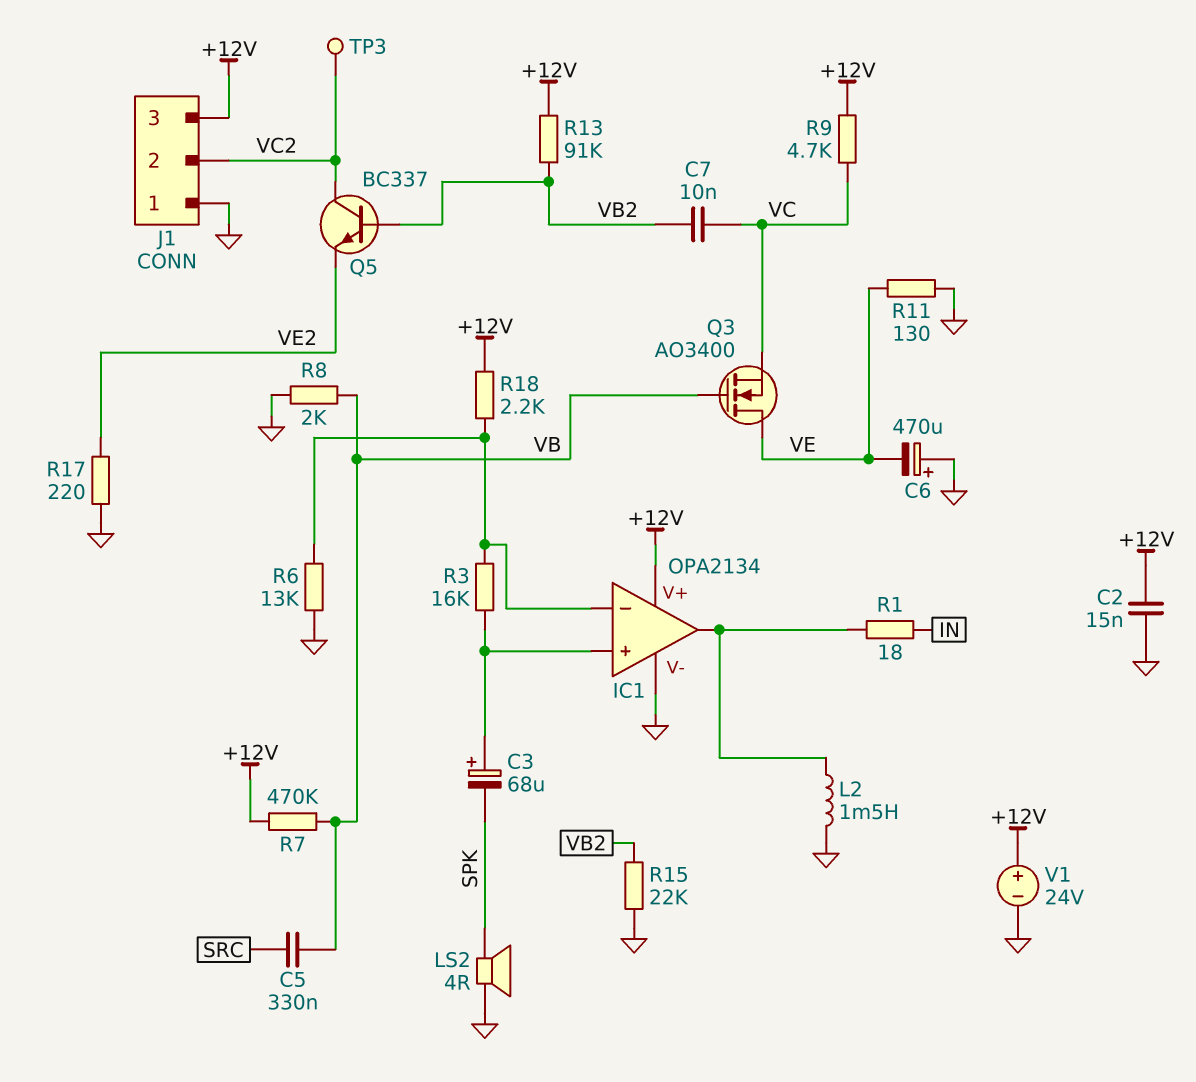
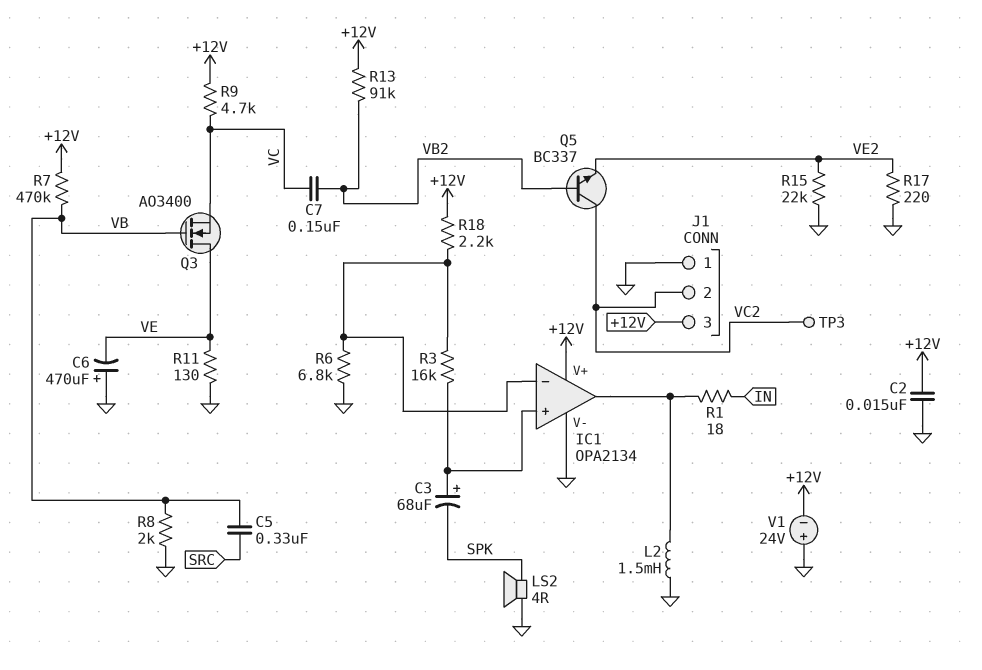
C7: 10nF (VB2, VC) -> 150nF (VB2, VC)
R6: 13k (GND, IC1/in-) -> 6.8k (GND, IC1/in-)
R15: 22k (GND, VB2) -> 22k (GND, VE2)
V1: 24V (plus +12V, minus GND) -> 24V (plus GND, minus +12V)

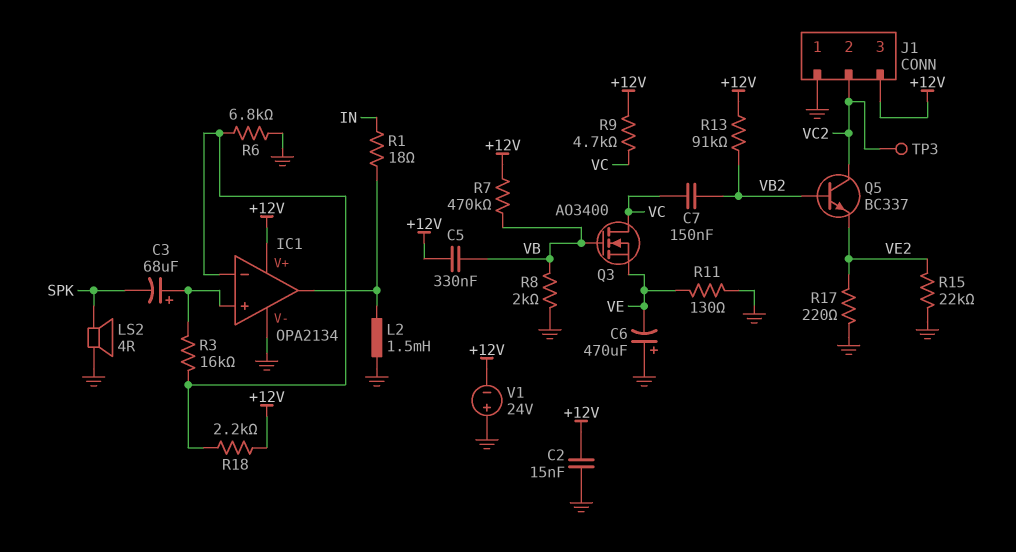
C5: 330nF (SRC, VB) -> 330nF (+12V, VB)
Q3: NMOS AO3400 (G VB, D VE, S VC) -> NMOS AO3400 (G VB, D VC, S VE)

